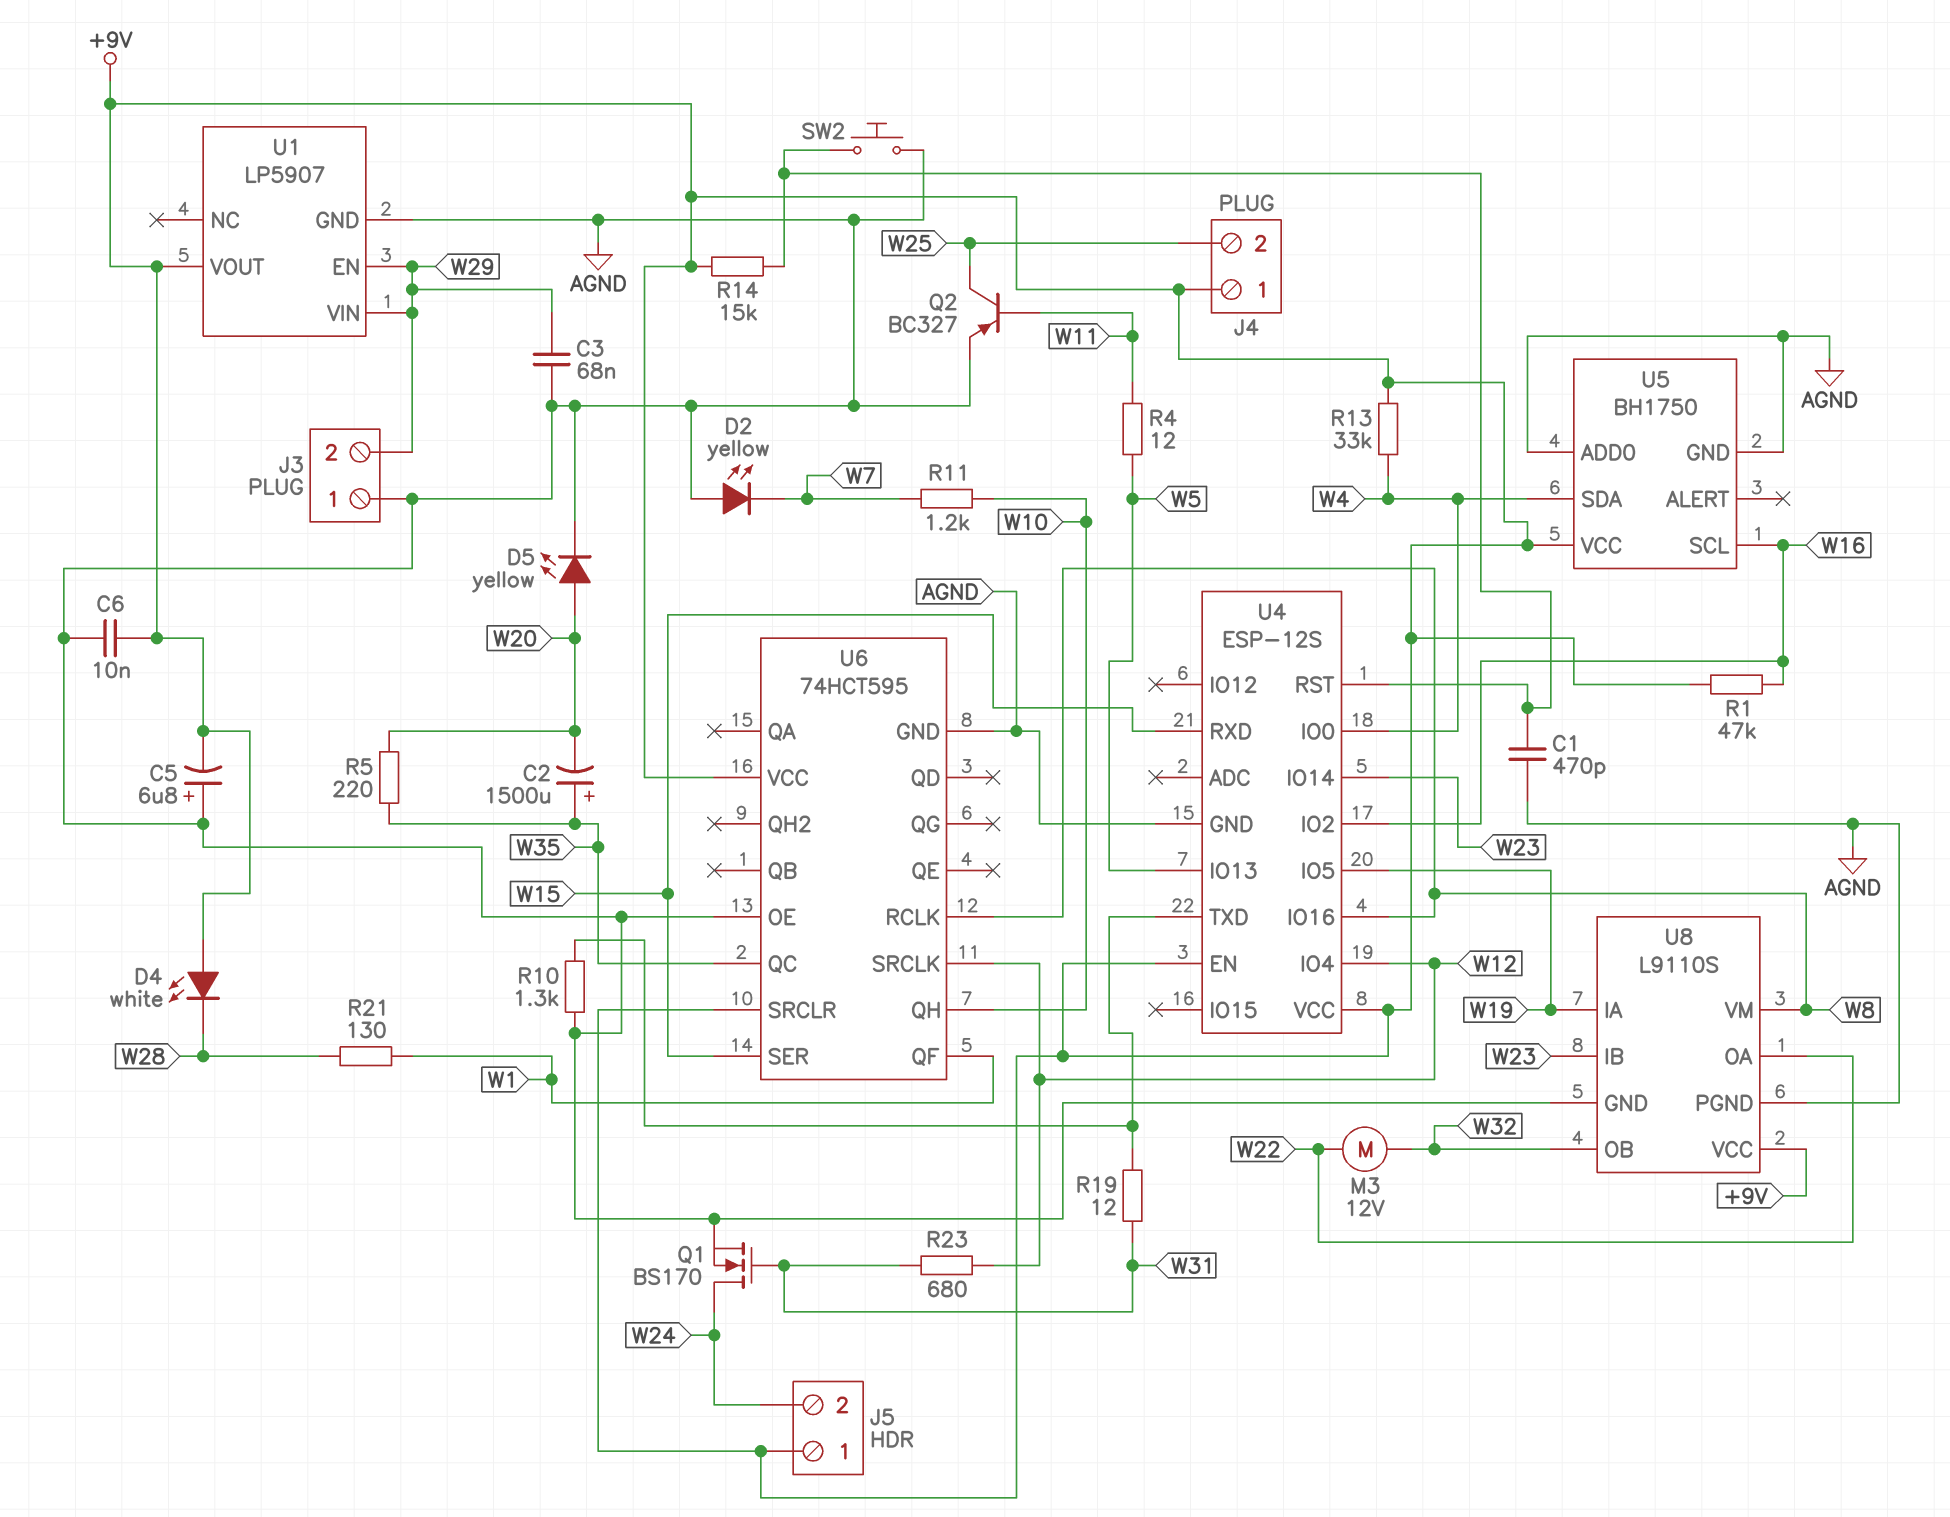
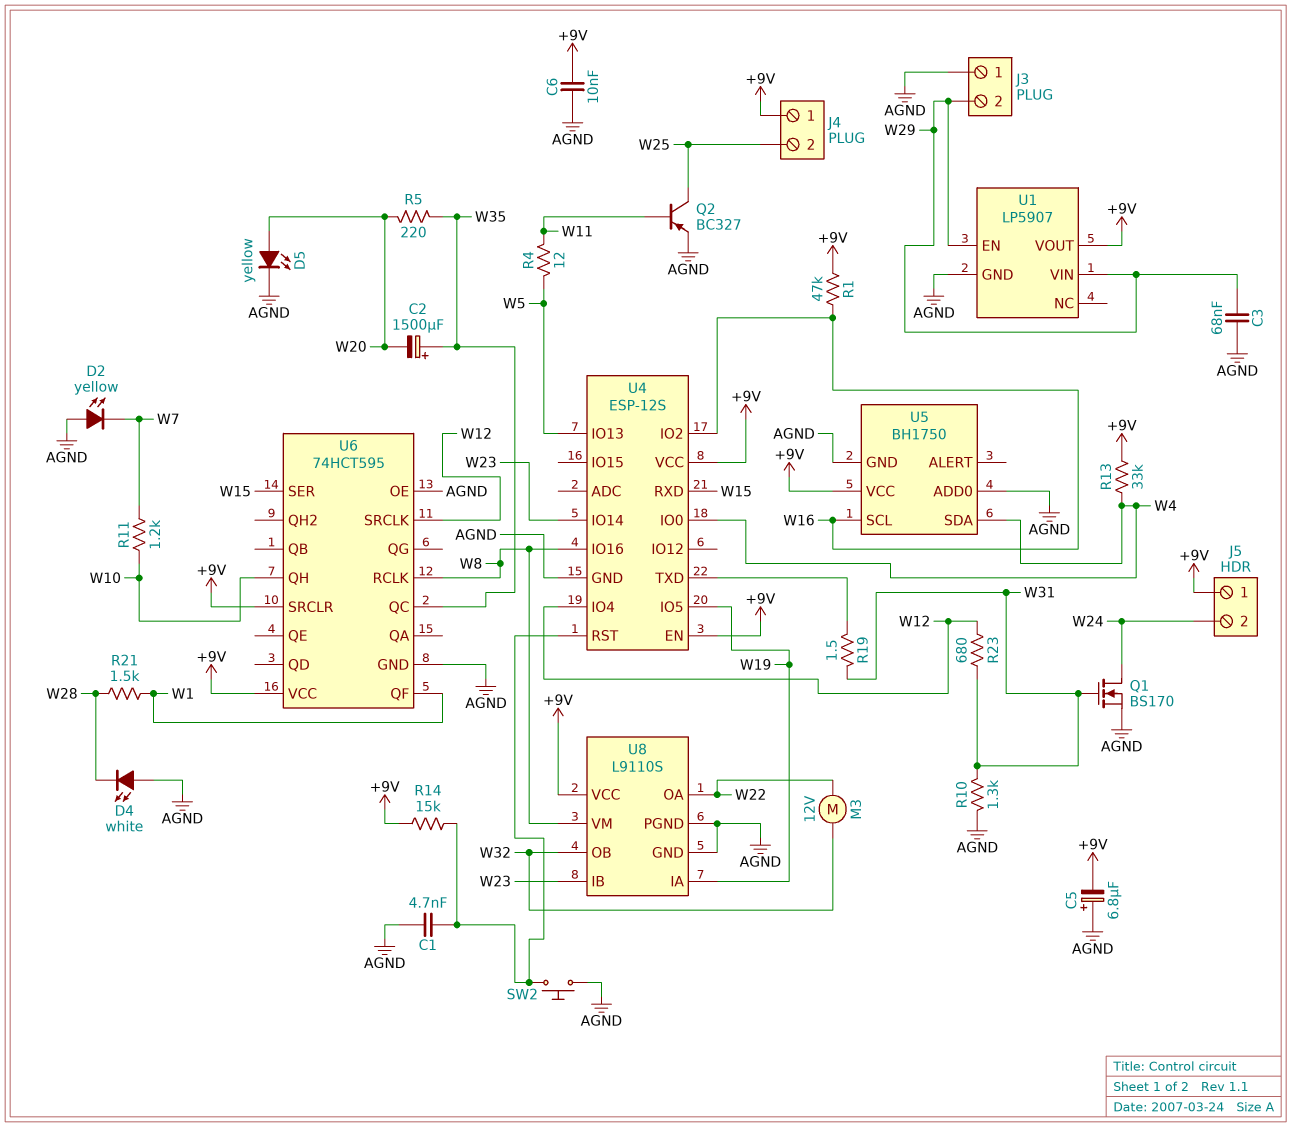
C1: 470pF (AGND, U4/RST) -> 4.7nF (AGND, U4/RST)
D4: LED white (A +9V, K W28) -> LED white (A AGND, K W28)
R10: 1.3k (AGND, U4/TXD) -> 1.3k (AGND, W31)
R19: 12 (U4/TXD, W31) -> 1.5 (U4/TXD, W31)
R21: 130 (W1, W28) -> 1.5k (W1, W28)

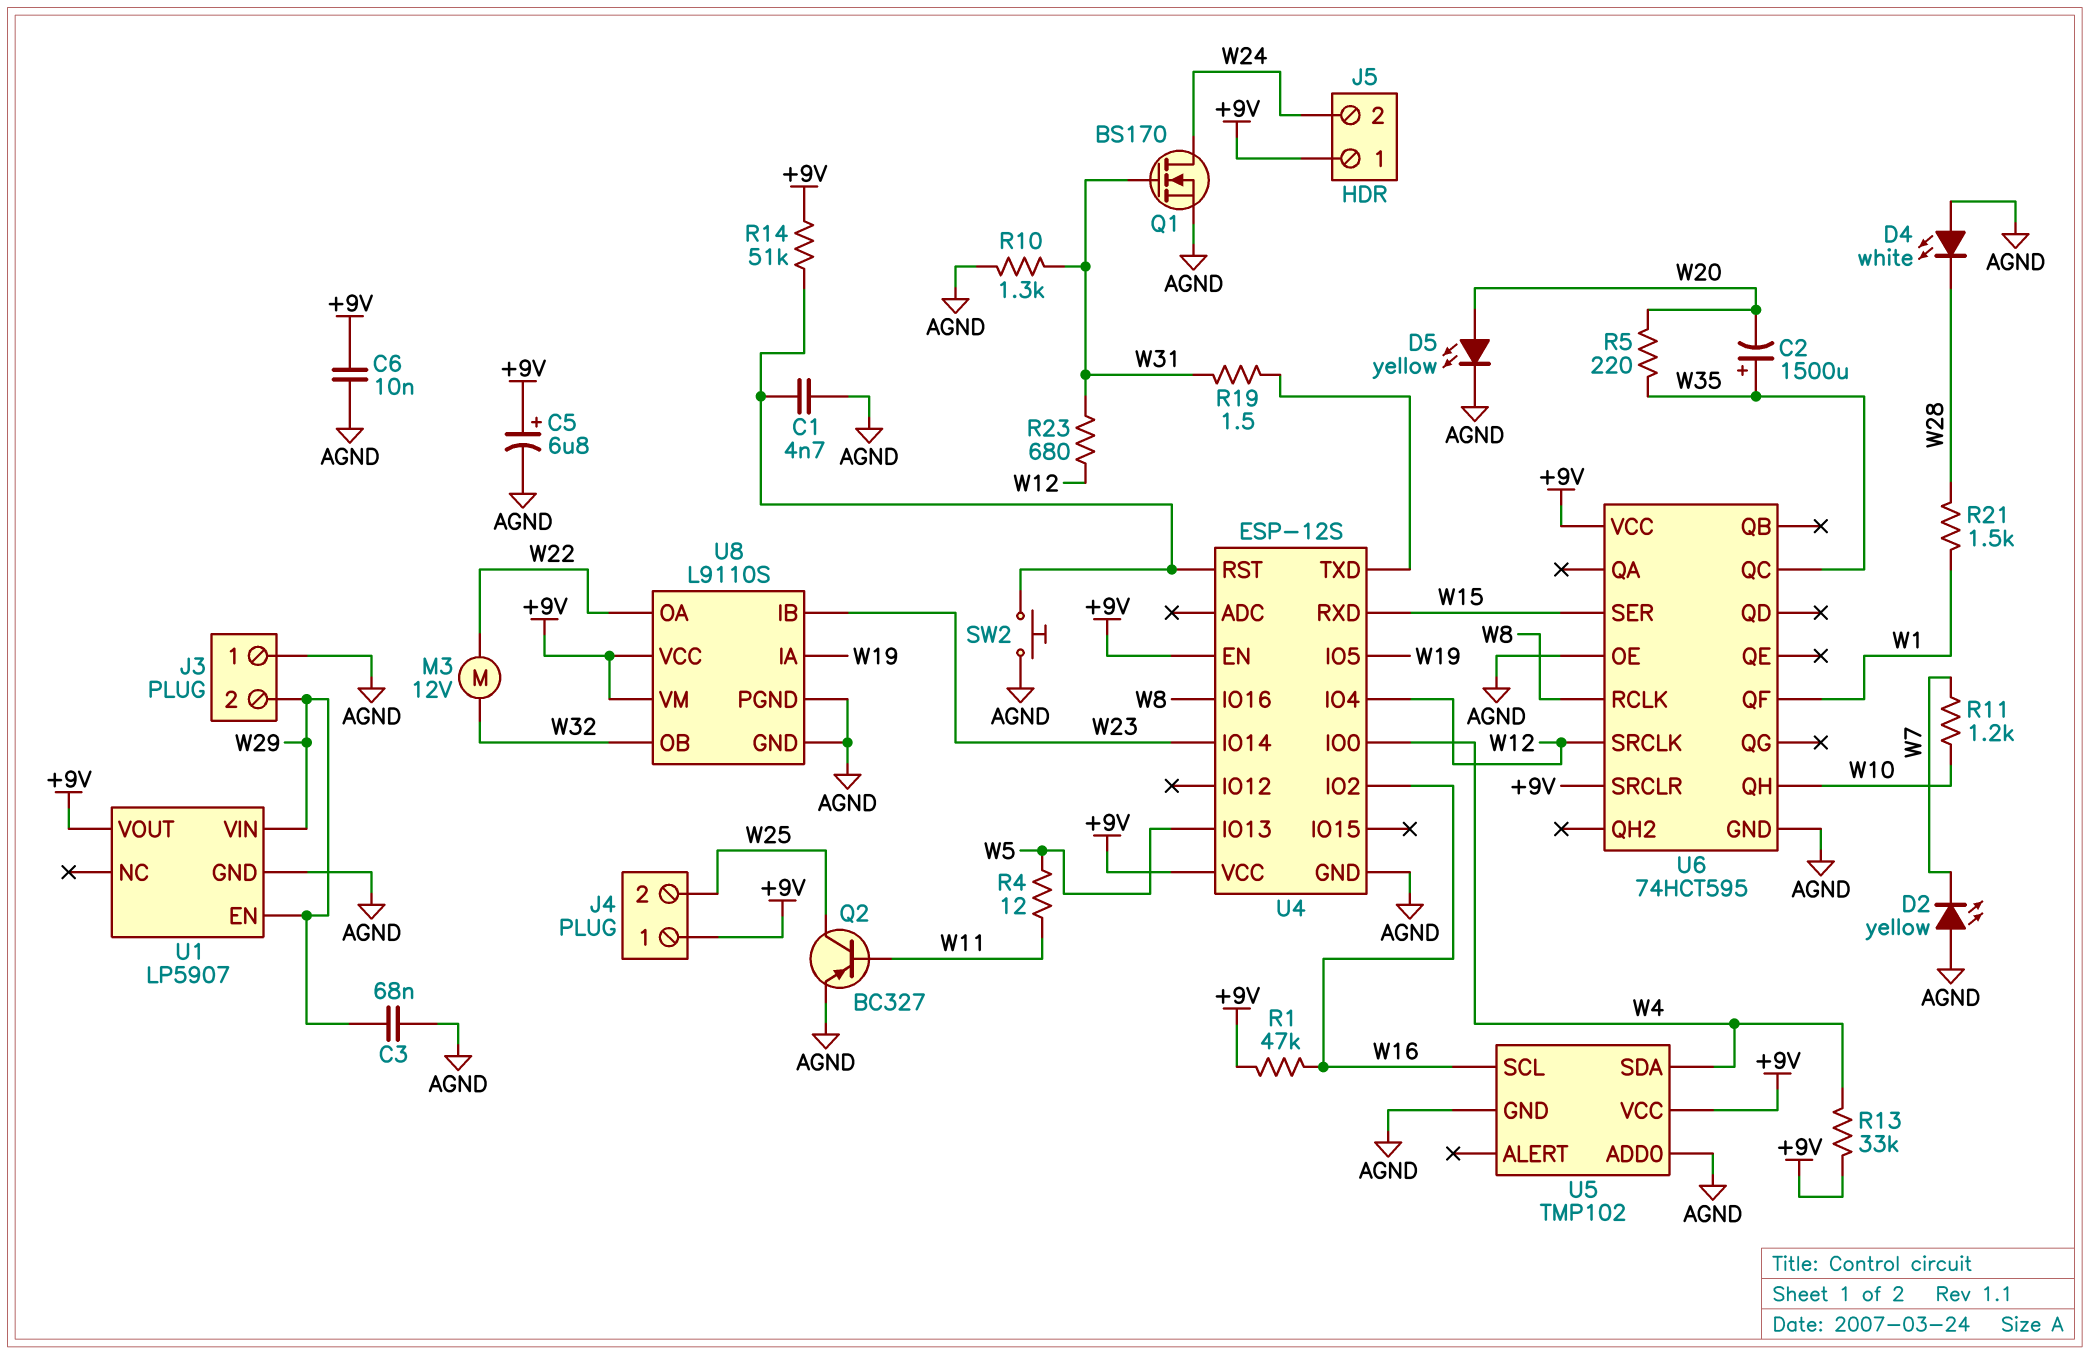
C5: 6.8uF (plus AGND, minus +9V) -> 6.8uF (plus +9V, minus AGND)
R14: 15k (+9V, U4/RST) -> 51k (+9V, U4/RST)
U5: BH1750 -> TMP102
U8 pin VM: W8 -> +9V

